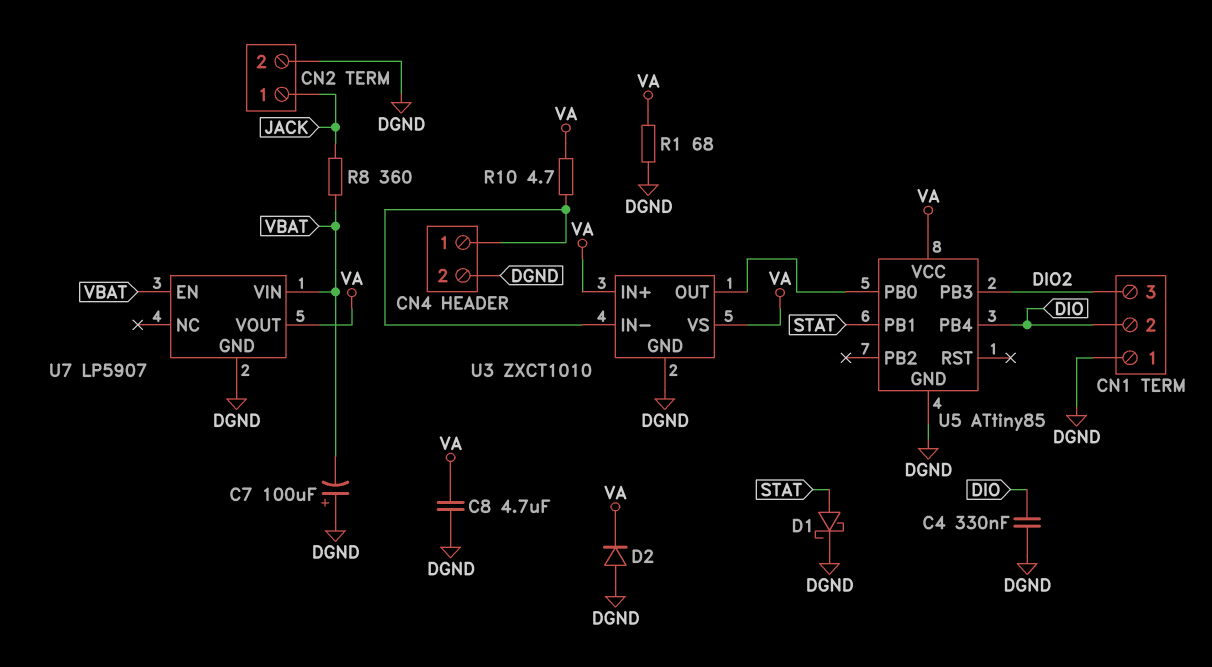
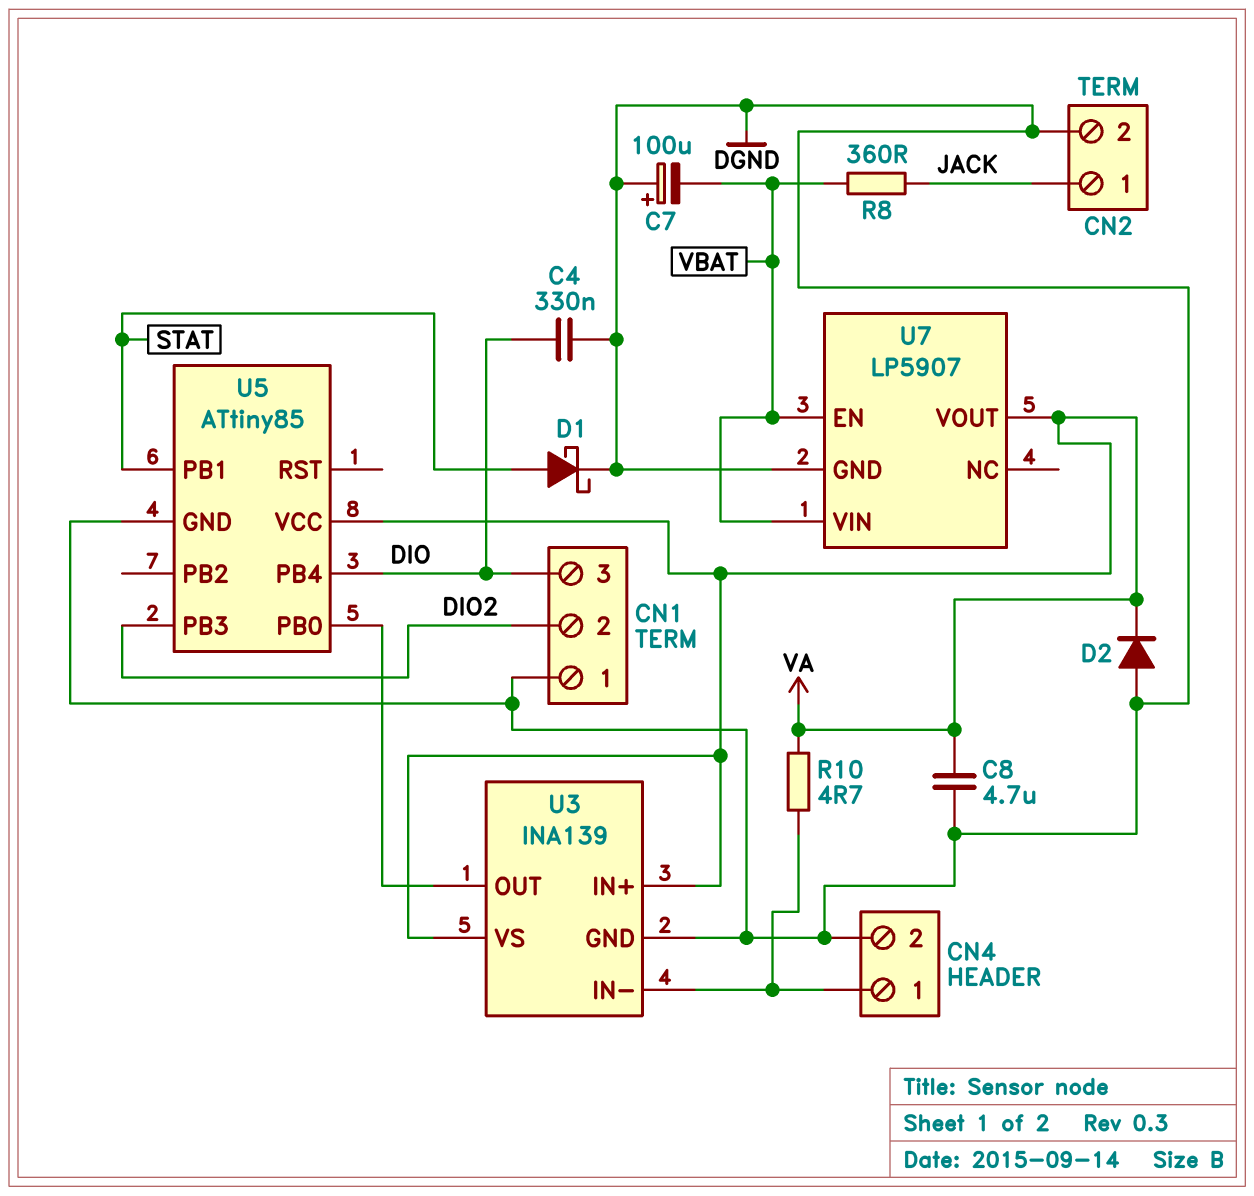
CN1 pin 2: DIO -> DIO2
CN1 pin 3: DIO2 -> DIO
R1: 68 (DGND, VA) -> none
U3: ZXCT1010 -> INA139

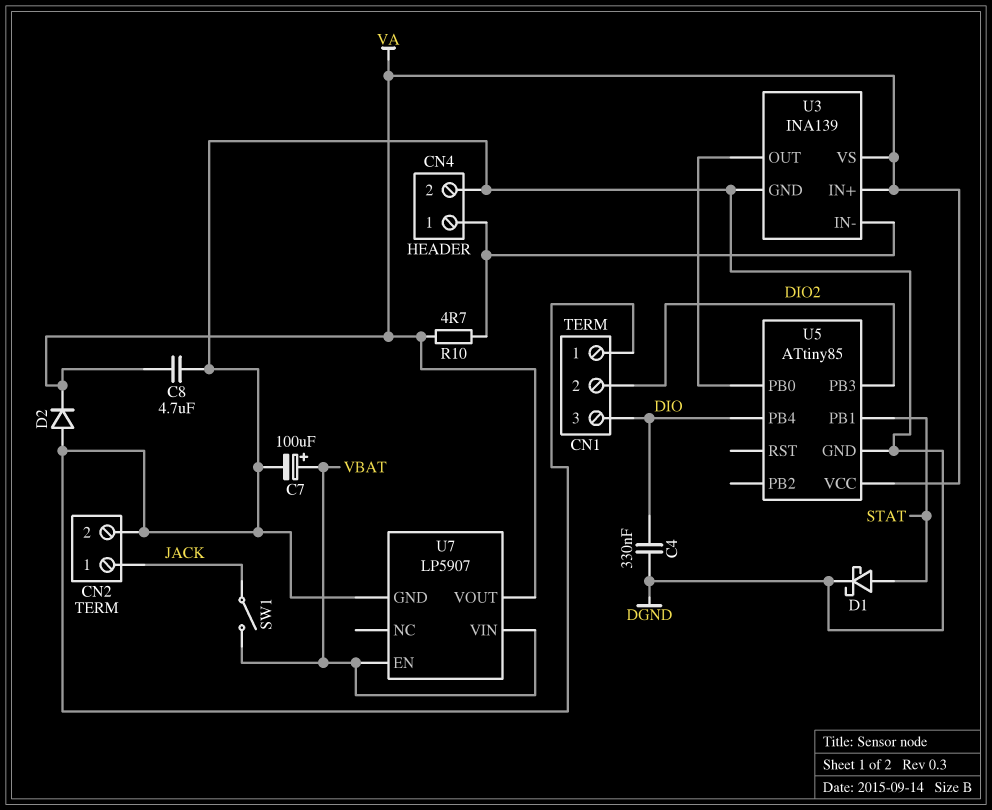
C7: 100uF (plus DGND, minus VBAT) -> 100uF (plus VBAT, minus DGND)
R8: 360 (JACK, VBAT) -> none
SW1: none -> switch (JACK, VBAT)

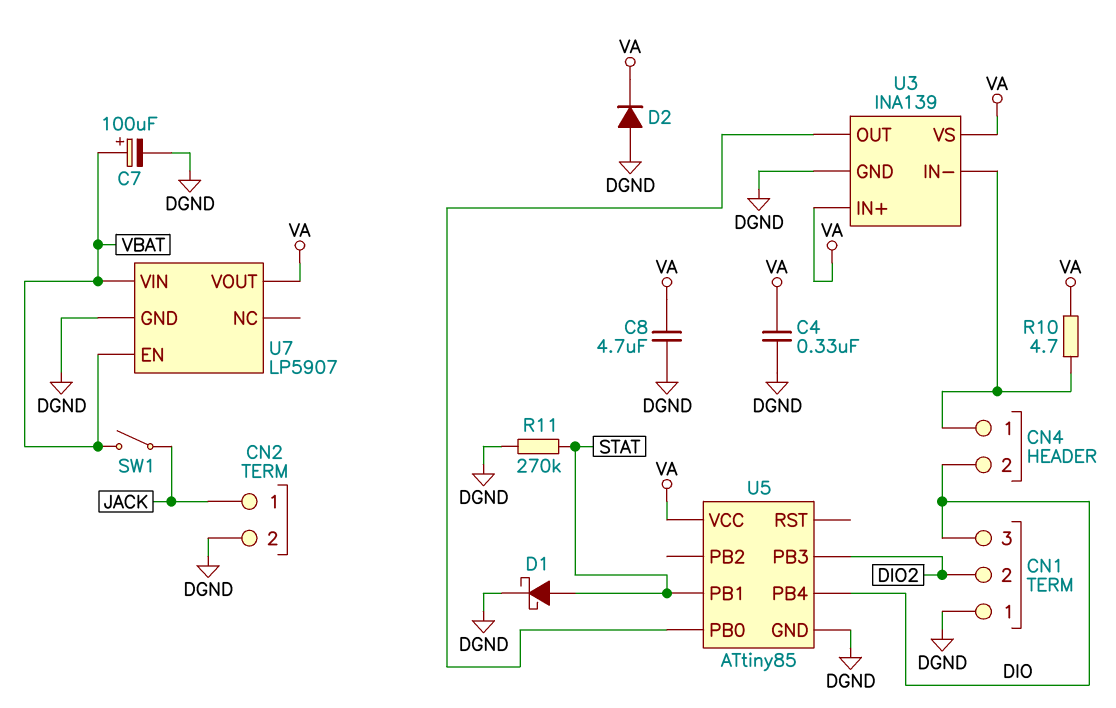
C4: 330nF (DGND, DIO) -> 330nF (DGND, VA)
CN4 pin 2: DGND -> DIO
R11: none -> 270k (DGND, STAT)

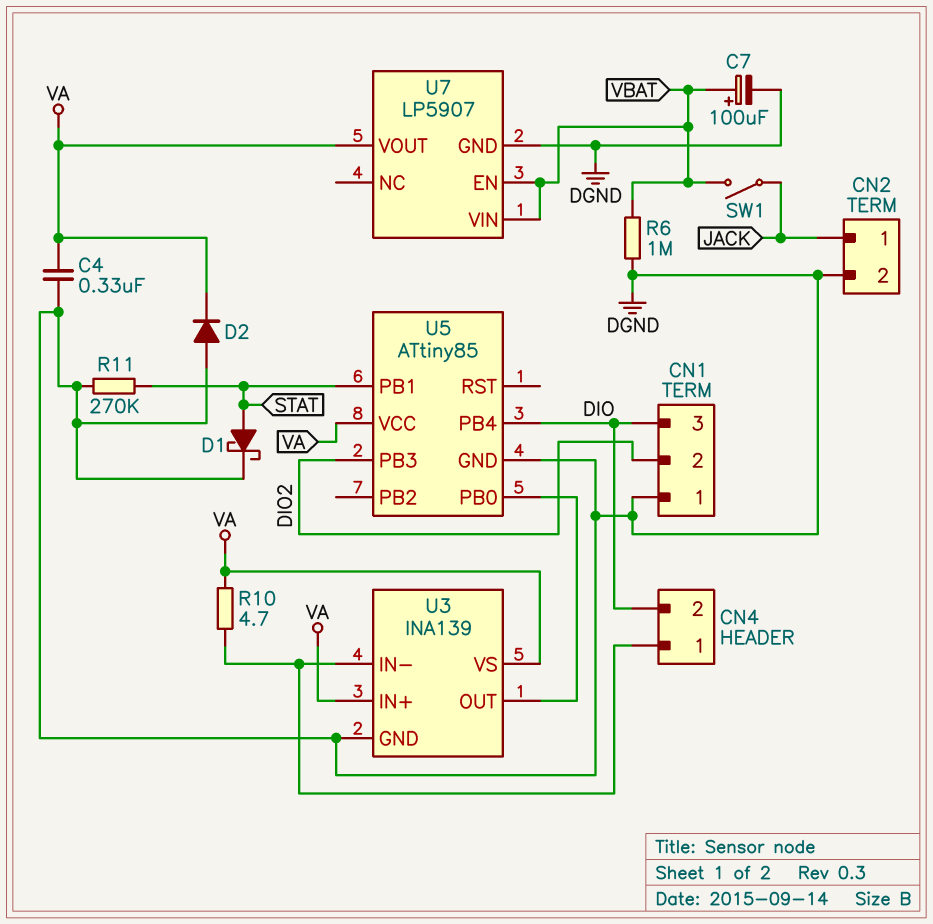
C8: 4.7uF (DGND, VA) -> none
R6: none -> 1M (DGND, VBAT)

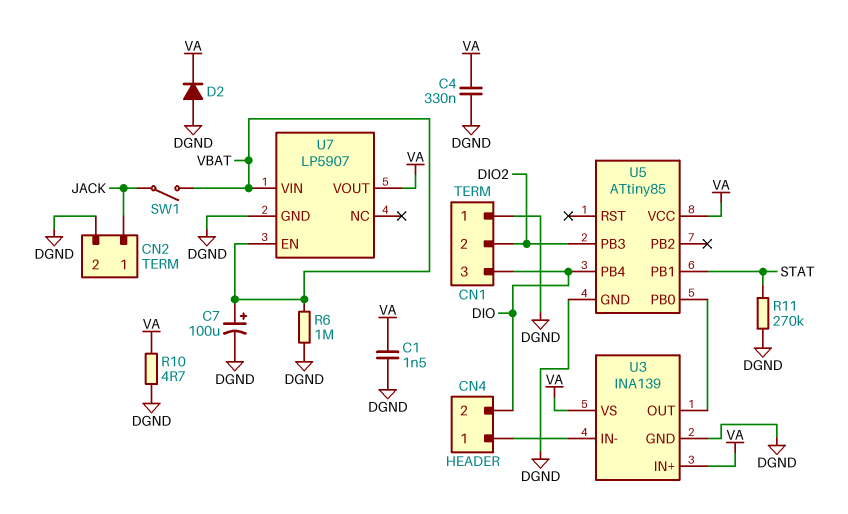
C1: none -> 1.5nF (DGND, VA)
D1: schottky (A STAT, K DGND) -> none
R10: 4.7 (CN4/1, VA) -> 4.7 (DGND, VA)

